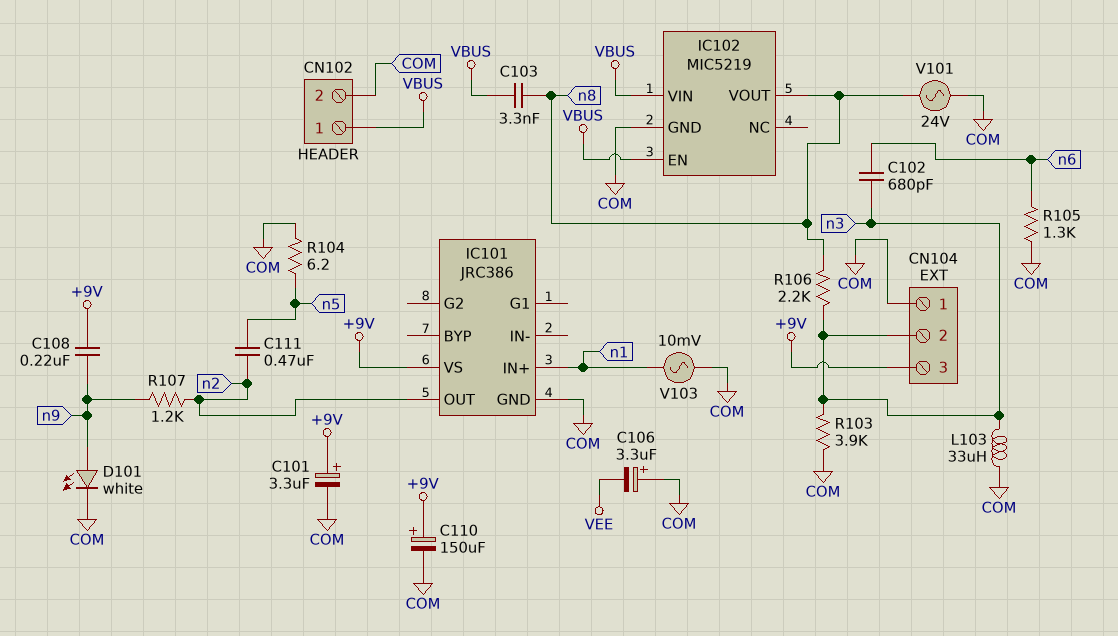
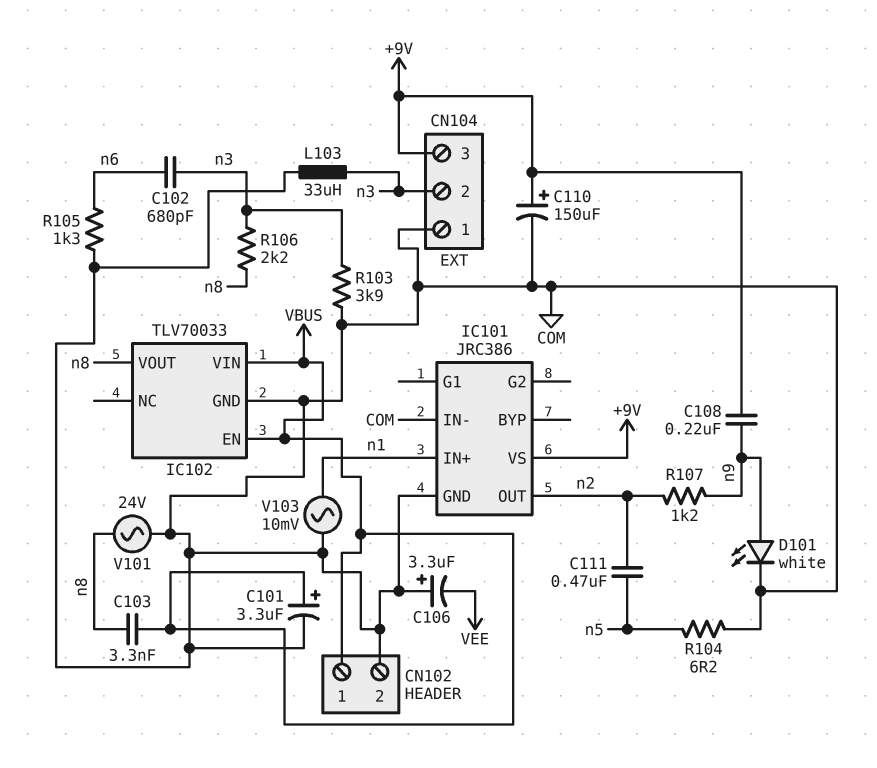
C101: 3.3uF (plus +9V, minus COM) -> 3.3uF (plus VBUS, minus COM)
IC101 pin IN-: none -> COM
IC102: MIC5219 -> TLV70033

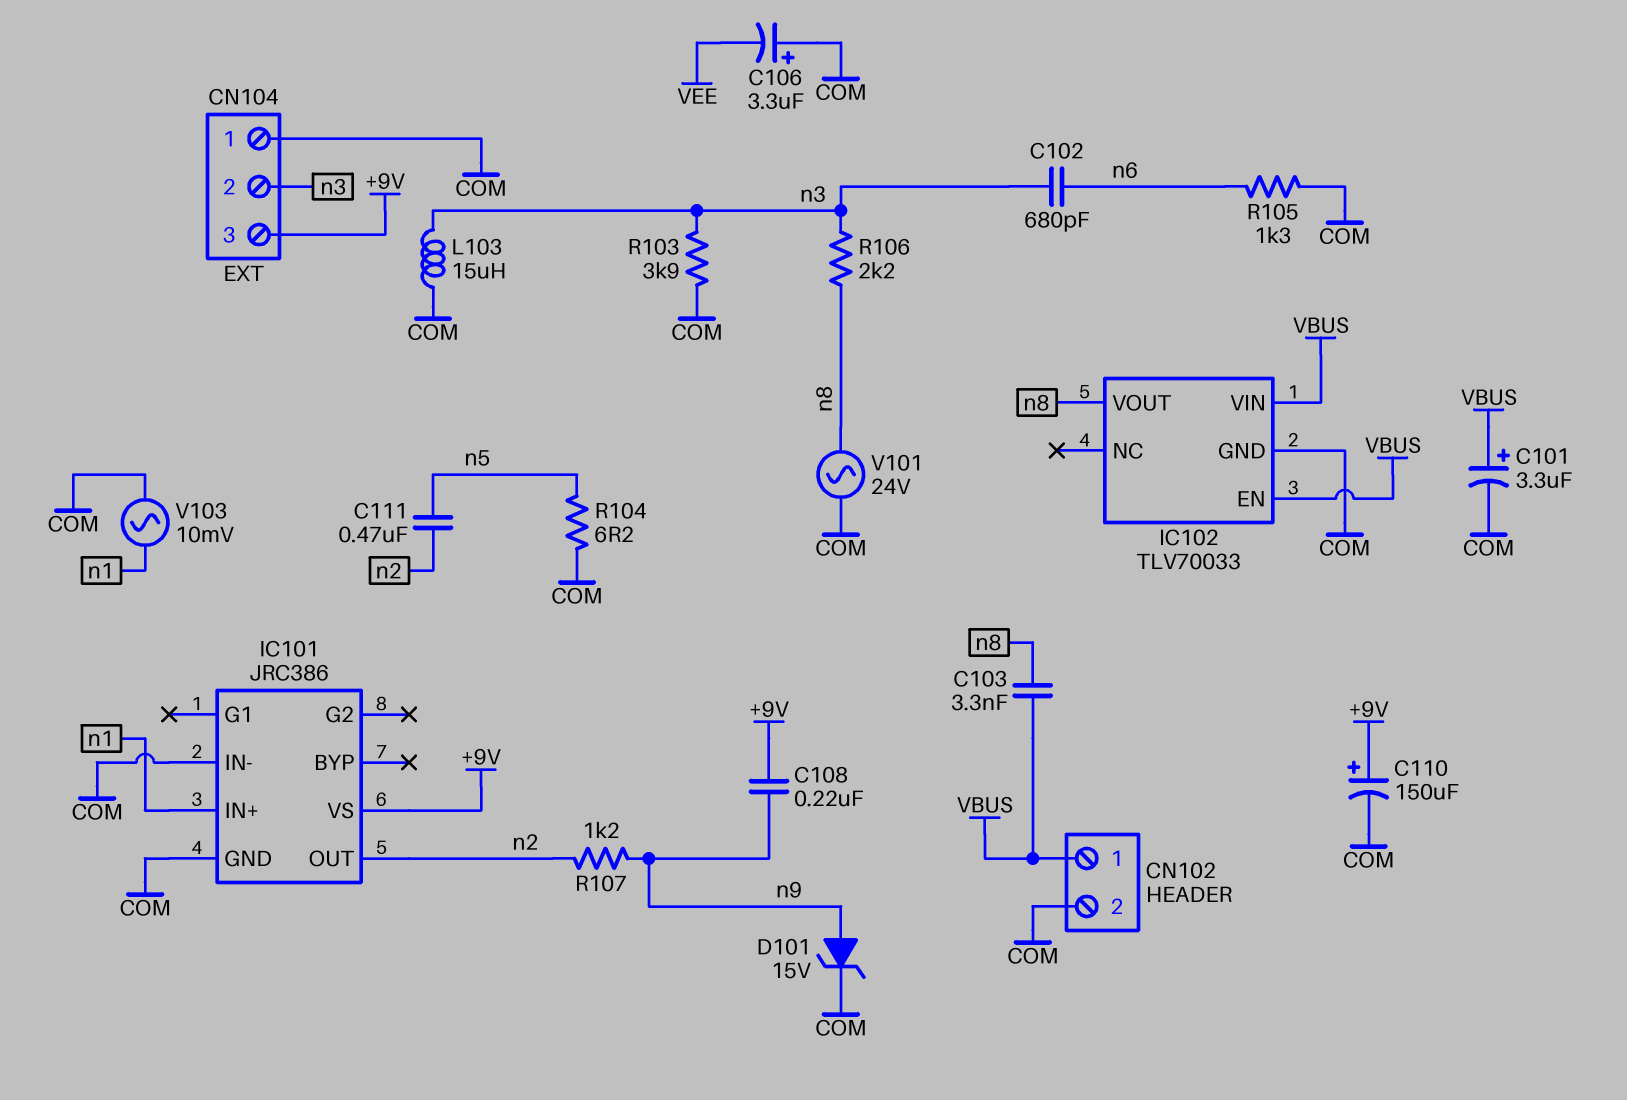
D101: LED white (A n9, K COM) -> zener 15V (A n9, K COM)
L103: 33uH (COM, n3) -> 15uH (COM, n3)

